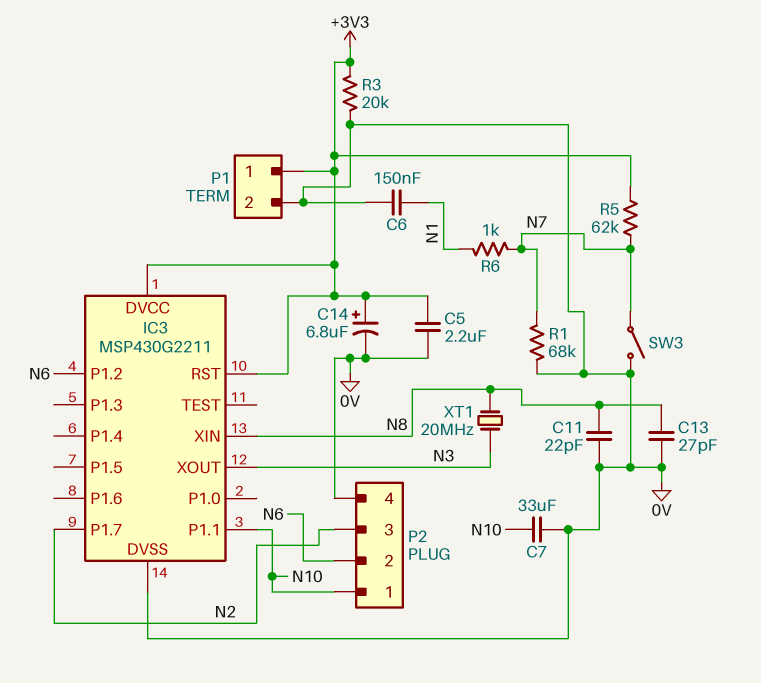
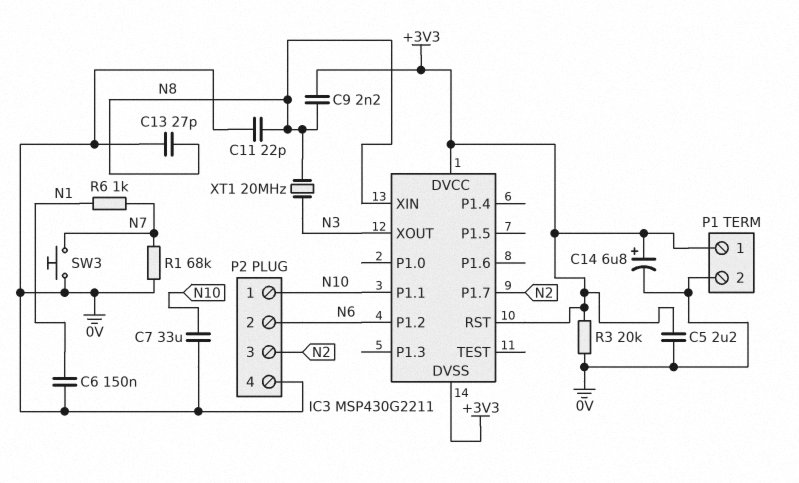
C9: none -> 2.2nF (+3V3, N8)
IC3 pin DVSS: 0V -> +3V3
R5: 62k (+3V3, N7) -> none
SW3: switch (0V, N7) -> button (0V, N7)

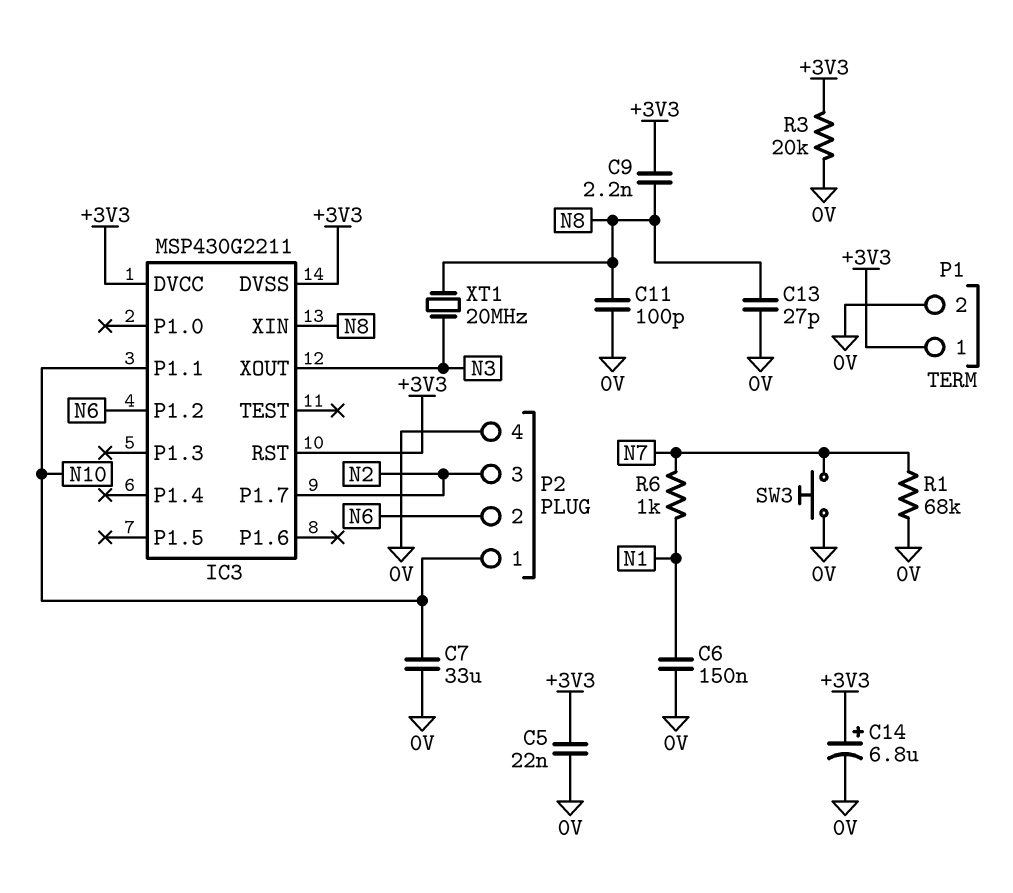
C5: 2.2uF (+3V3, 0V) -> 22nF (+3V3, 0V)
C11: 22pF (0V, N8) -> 100pF (0V, N8)

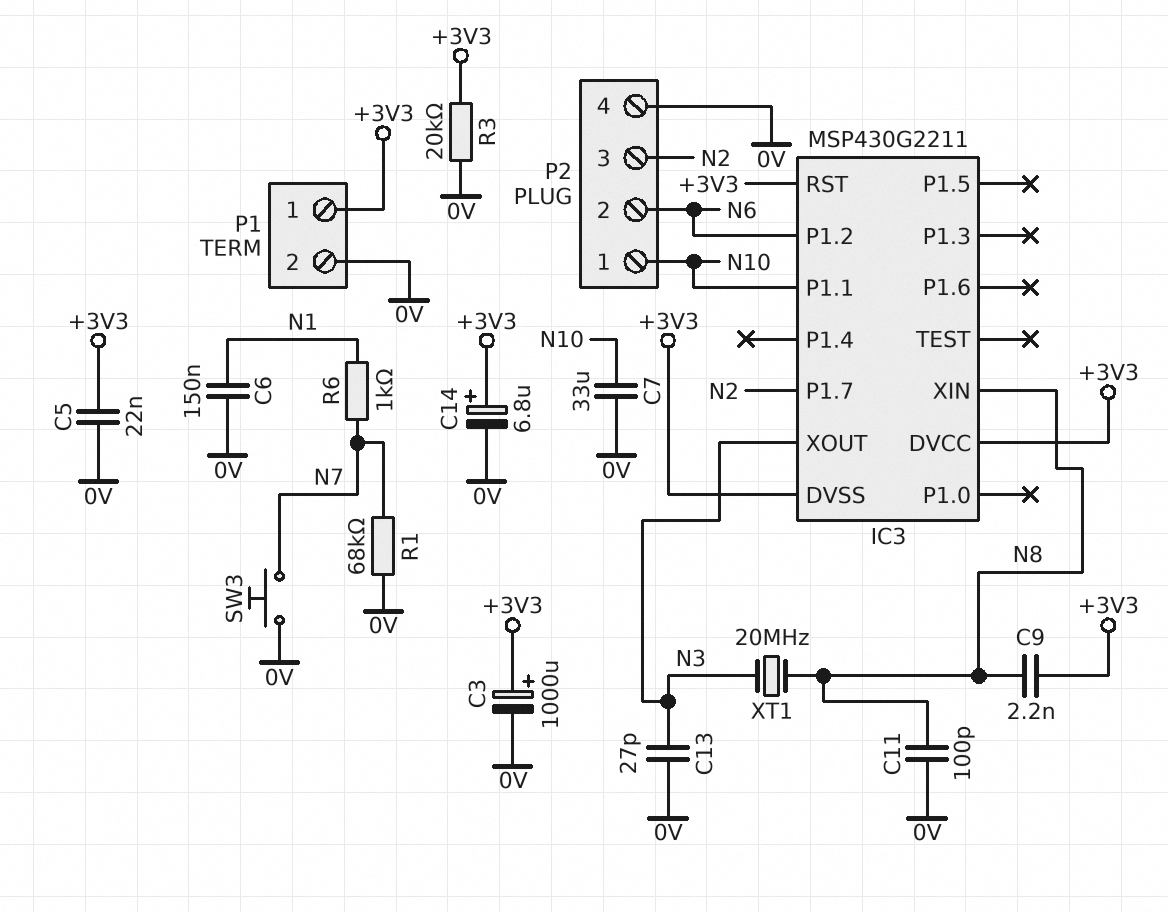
C3: none -> 1000uF (plus +3V3, minus 0V)
C13: 27pF (0V, N8) -> 27pF (0V, N3)

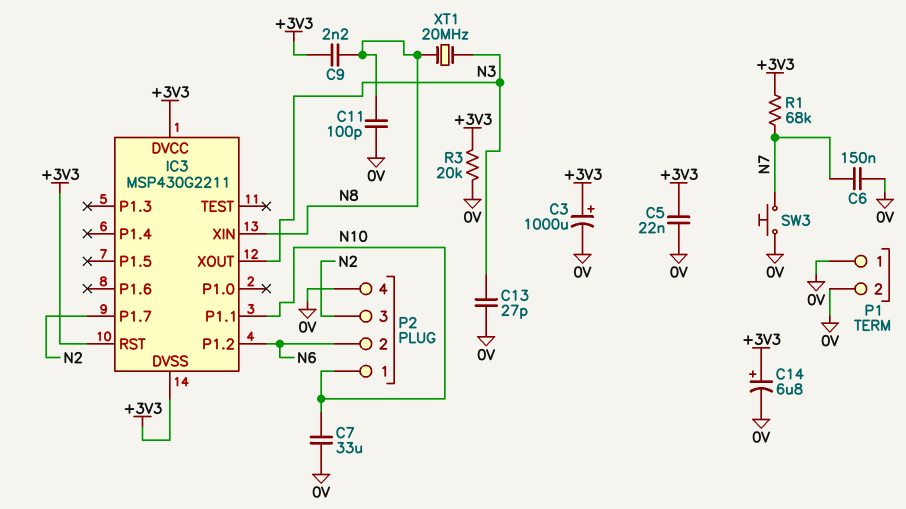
C6: 150nF (0V, N1) -> 150nF (0V, N7)
P1 pin 1: +3V3 -> 0V
R1: 68k (0V, N7) -> 68k (+3V3, N7)
R6: 1k (N1, N7) -> none

